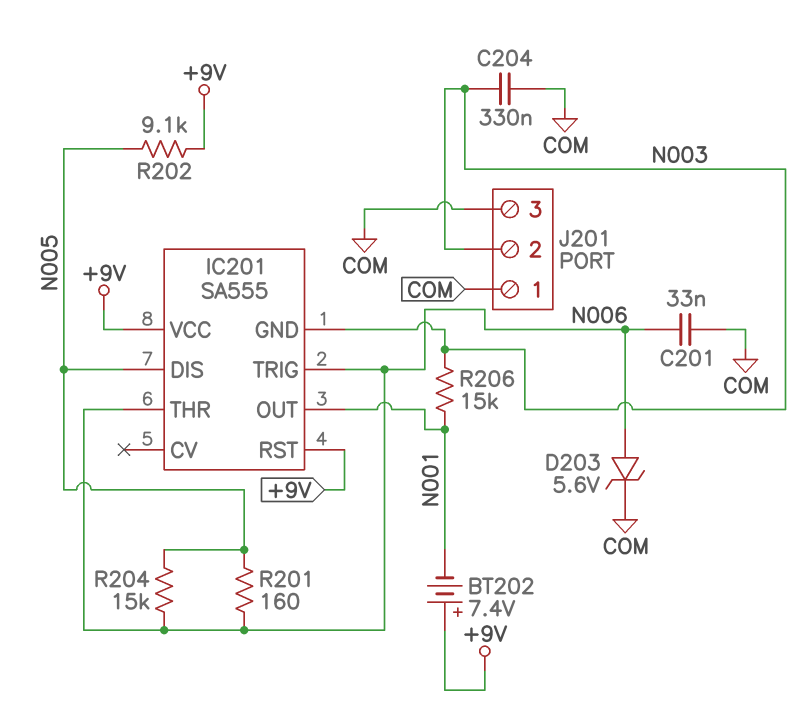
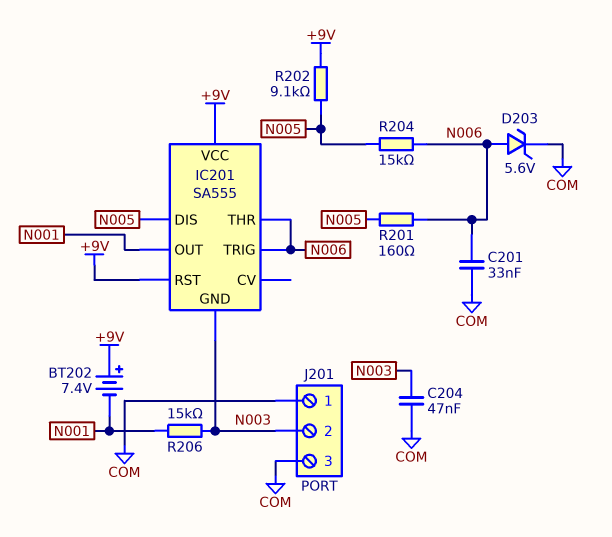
C204: 330nF (COM, N003) -> 47nF (COM, N003)

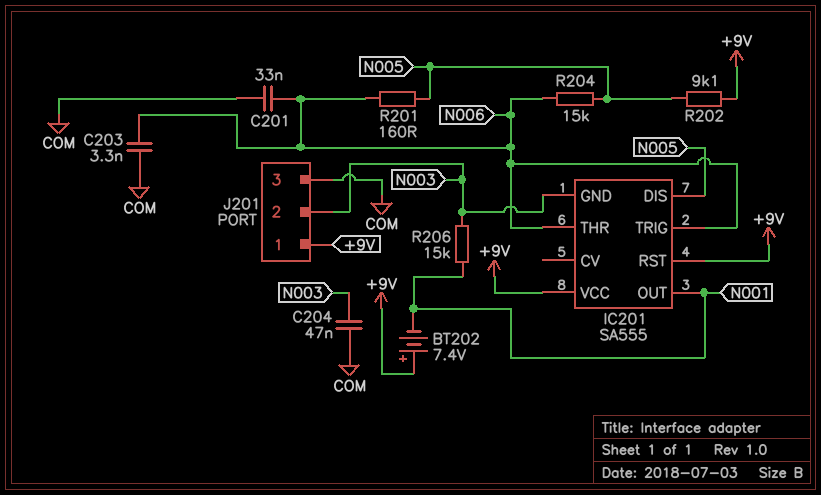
C203: none -> 3.3nF (COM, N006)
D203: zener 5.6V (A N006, K COM) -> none
J201 pin 1: COM -> +9V

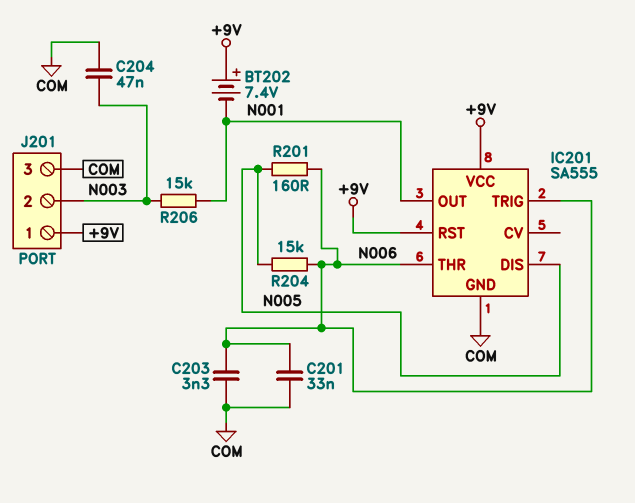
IC201 pin GND: N003 -> COM
R202: 9.1k (+9V, N005) -> none

